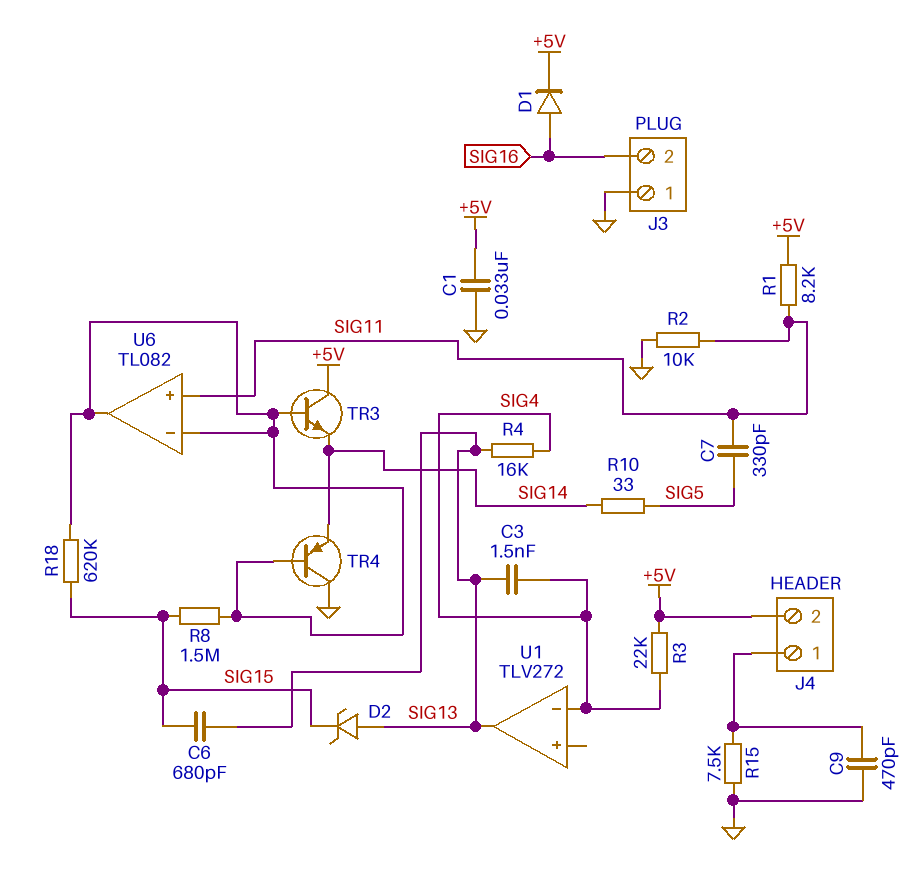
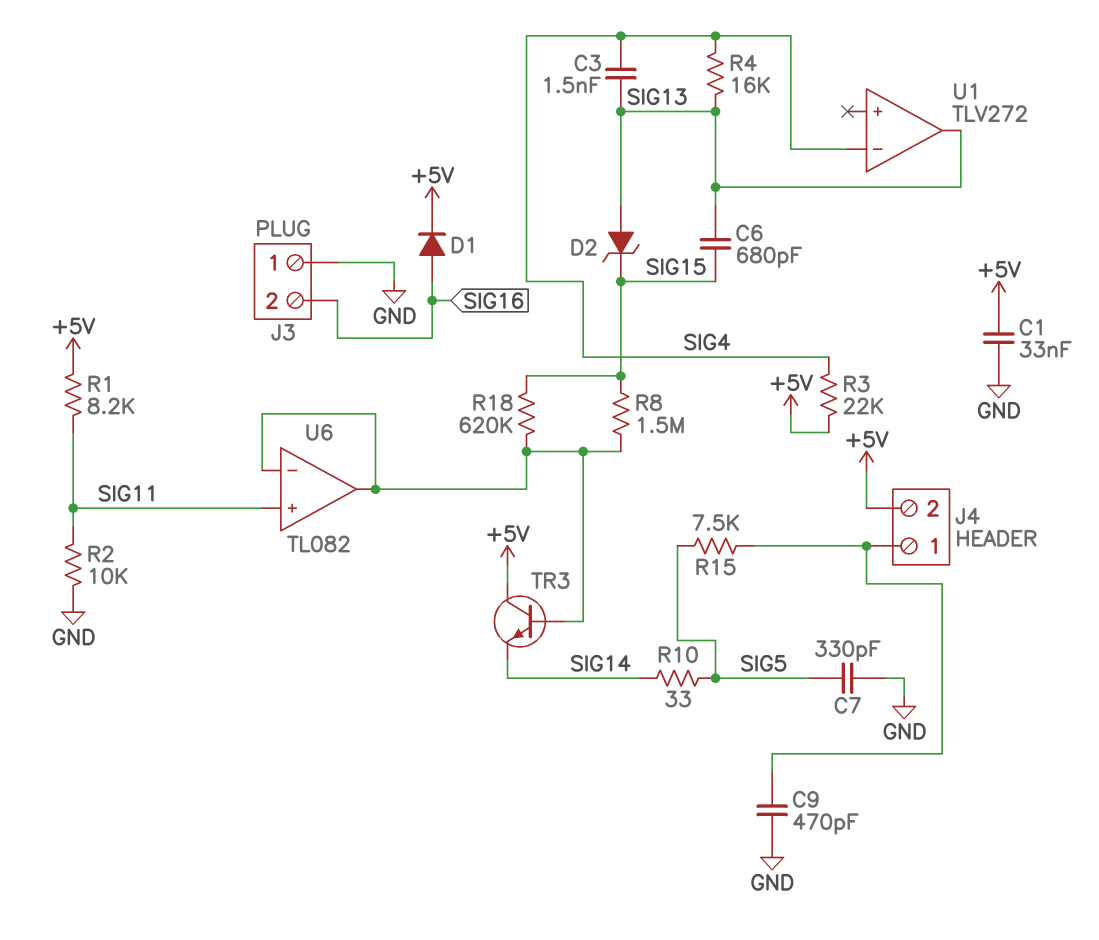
C7: 330pF (SIG5, SIG11) -> 330pF (GND, SIG5)
R15: 7.5k (GND, J4/1) -> 7.5k (J4/1, SIG5)
TR4: PNP (B U6/in-, C GND, E SIG14) -> none

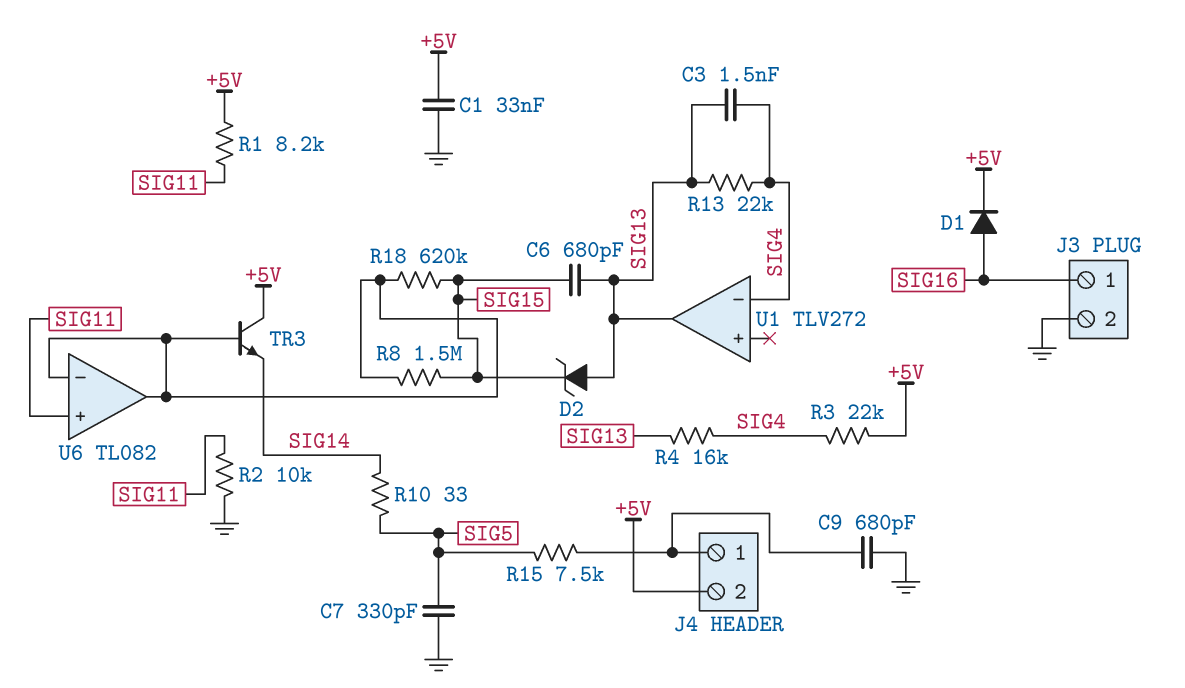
C9: 470pF (GND, J4/1) -> 680pF (GND, J4/1)
J3 pin 1: GND -> SIG16
J3 pin 2: SIG16 -> GND
R13: none -> 22k (SIG4, SIG13)

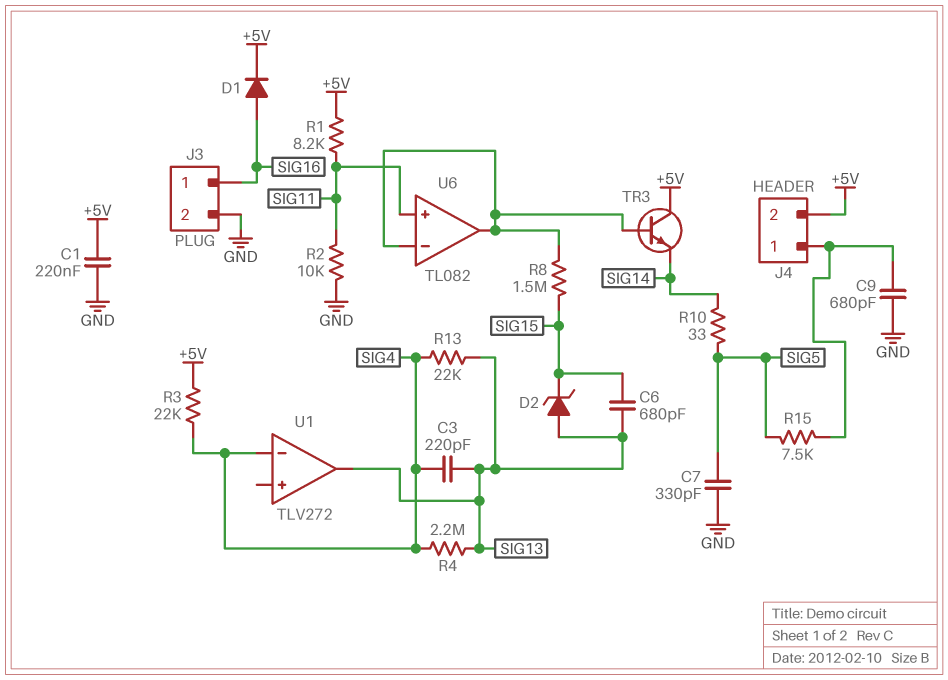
C1: 33nF (+5V, GND) -> 220nF (+5V, GND)
C3: 1.5nF (SIG4, SIG13) -> 220pF (SIG4, SIG13)
R4: 16k (SIG4, SIG13) -> 2.2M (SIG4, SIG13)
R18: 620k (SIG15, U6/in-) -> none

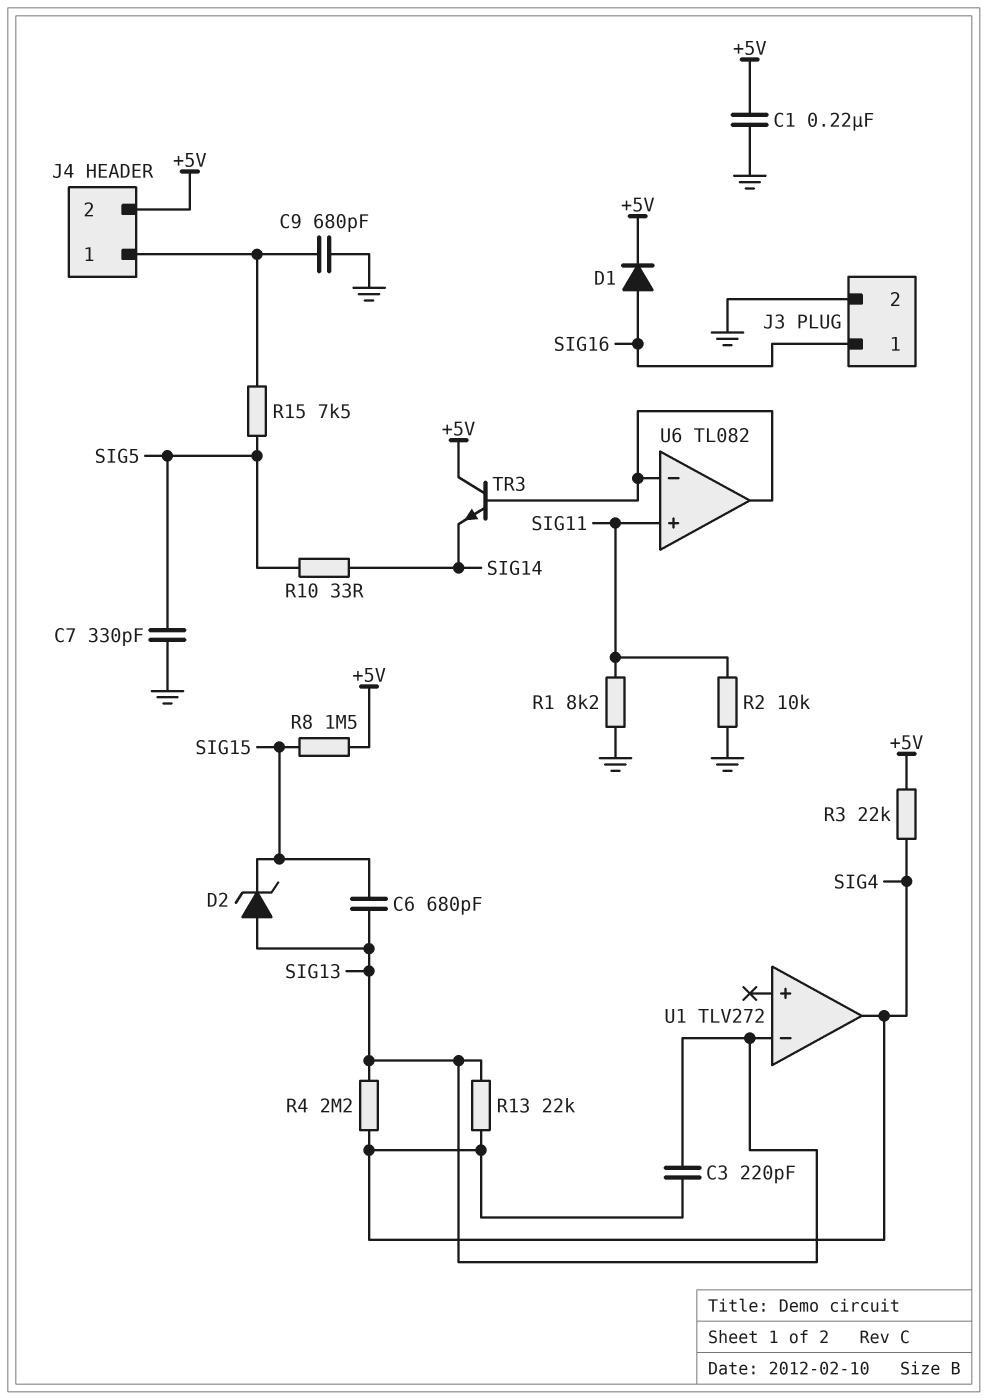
R1: 8.2k (+5V, SIG11) -> 8.2k (GND, SIG11)
R8: 1.5M (SIG15, U6/in-) -> 1.5M (+5V, SIG15)
U1 pin in-: SIG4 -> SIG13
U1 pin out: SIG13 -> SIG4

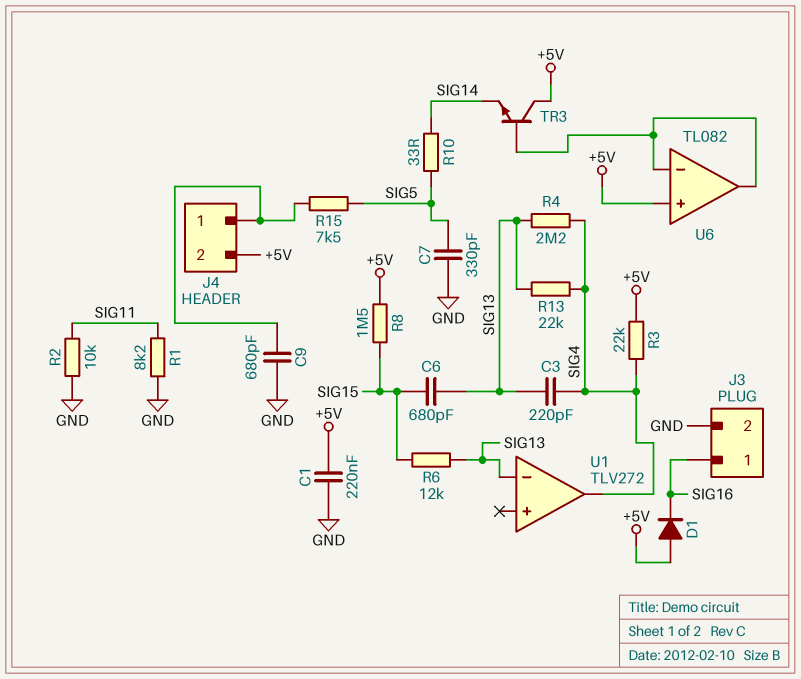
D1: diode (A SIG16, K +5V) -> diode (A +5V, K SIG16)
D2: zener (A SIG13, K SIG15) -> none
R6: none -> 12k (SIG13, SIG15)
U6 pin in+: SIG11 -> +5V

